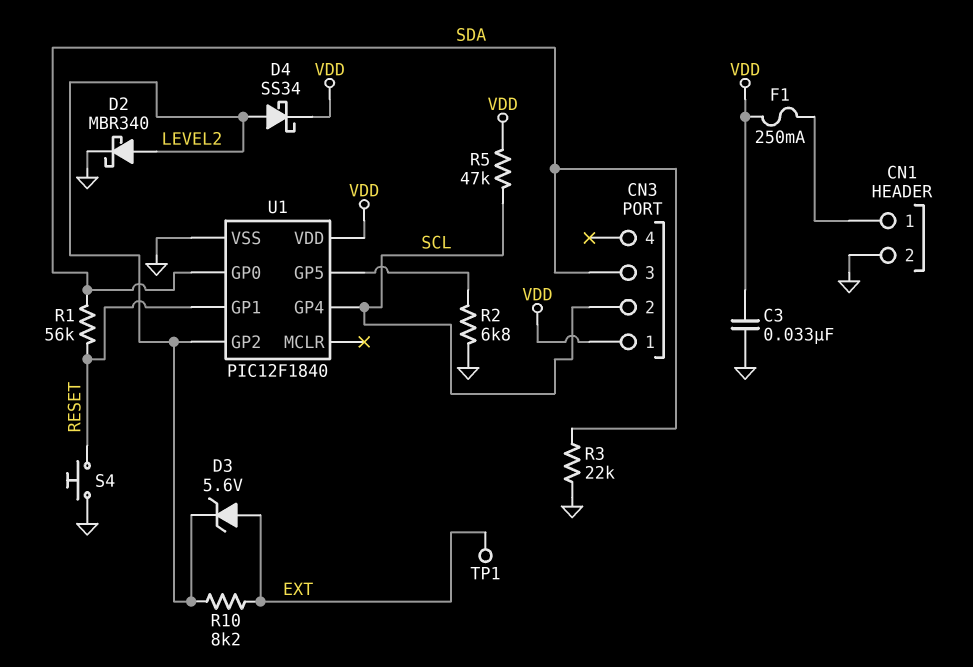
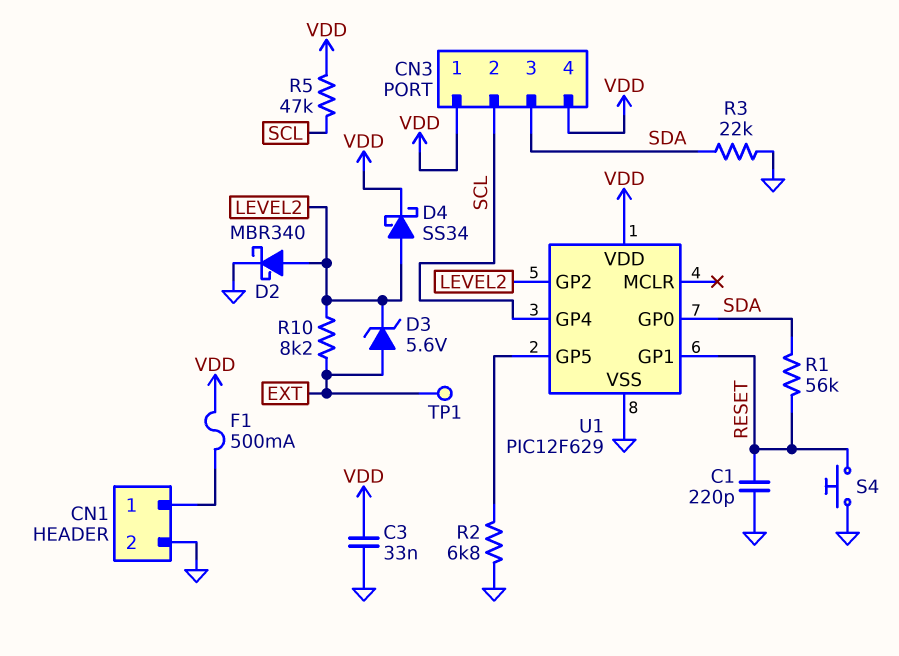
C1: none -> 220pF (GND, RESET)
CN3 pin 4: none -> VDD
F1: 250mA (CN1/1, VDD) -> 500mA (CN1/1, VDD)
U1: PIC12F1840 -> PIC12F629

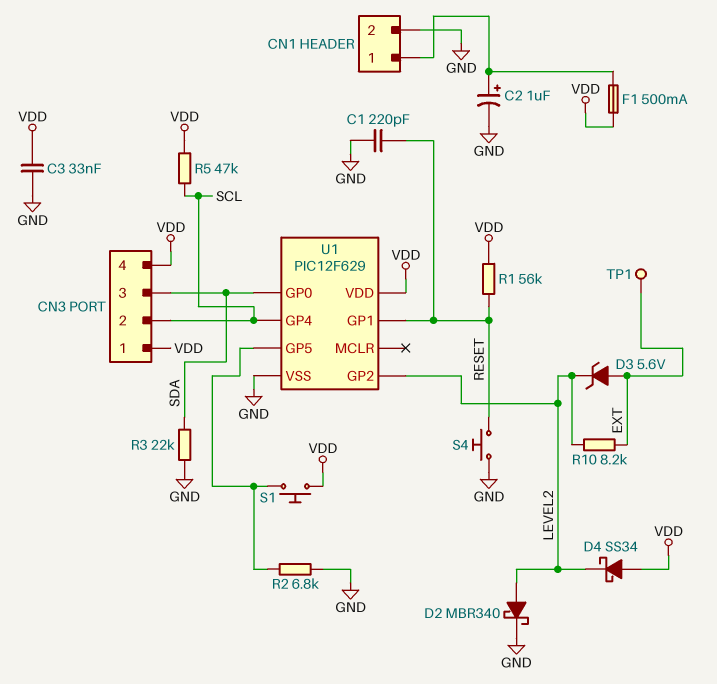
C2: none -> 1uF (plus CN1/1, minus GND)
D4: schottky SS34 (A LEVEL2, K VDD) -> schottky SS34 (A VDD, K LEVEL2)
R1: 56k (RESET, SDA) -> 56k (RESET, VDD)
S1: none -> button (U1/GP5, VDD)

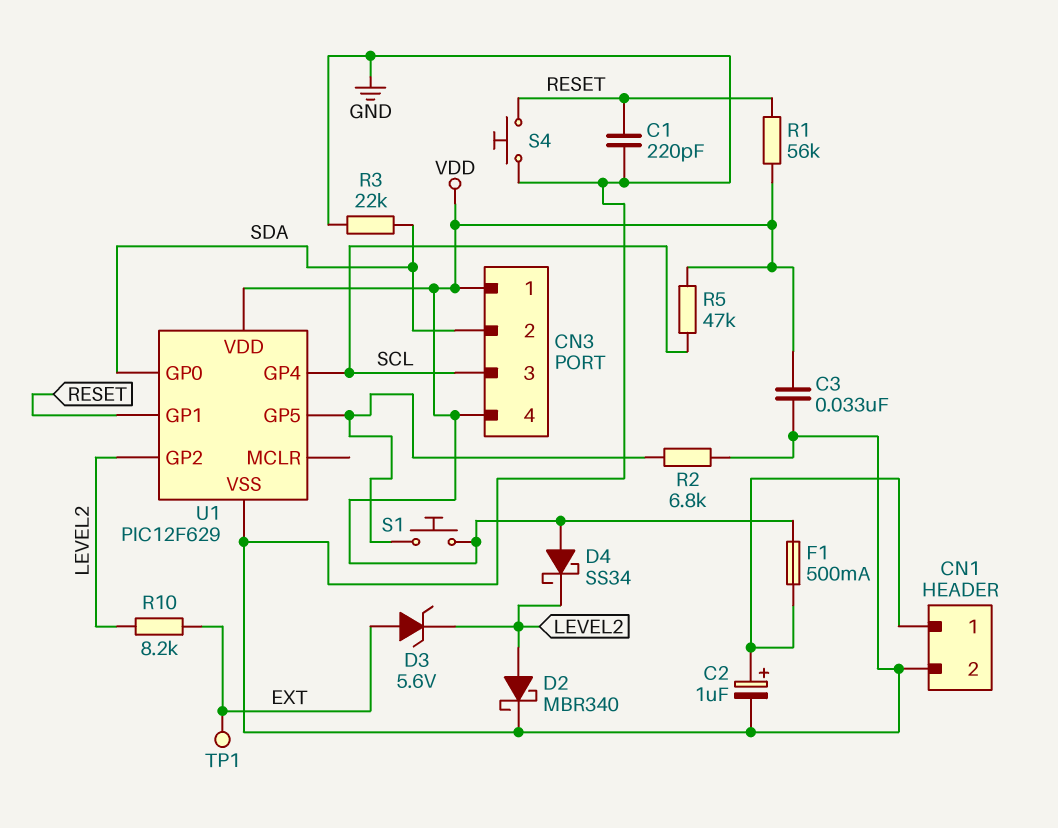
CN3 pin 2: SCL -> SDA
CN3 pin 3: SDA -> SCL

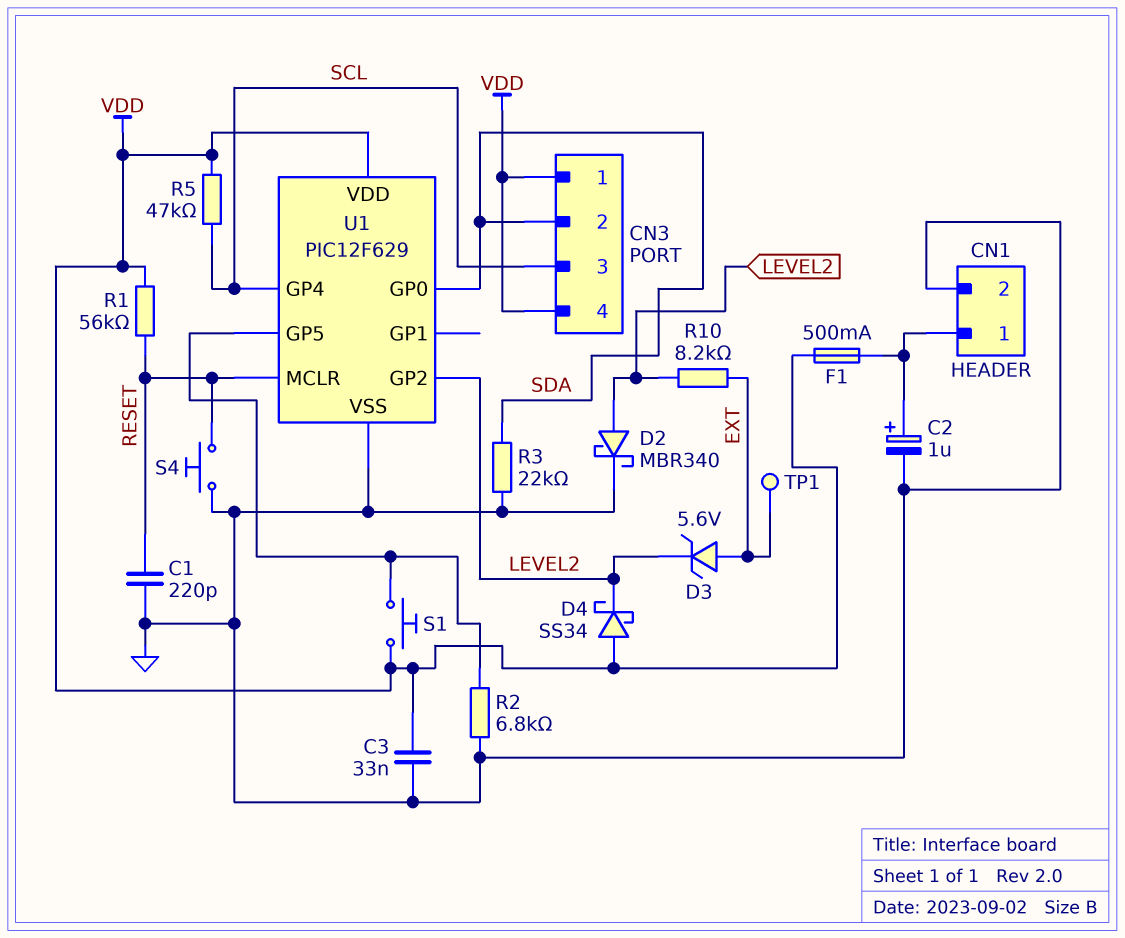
U1 pin GP1: RESET -> none
U1 pin MCLR: none -> RESET

